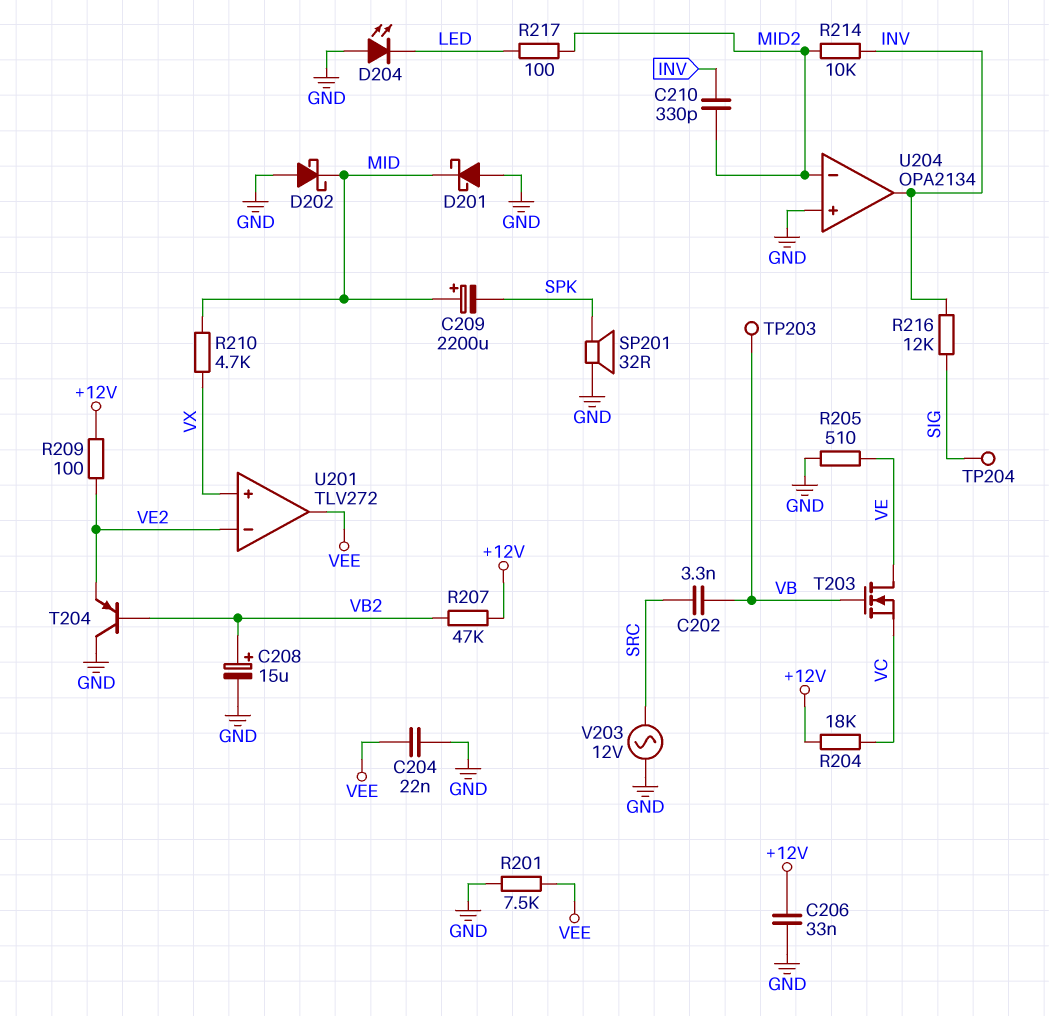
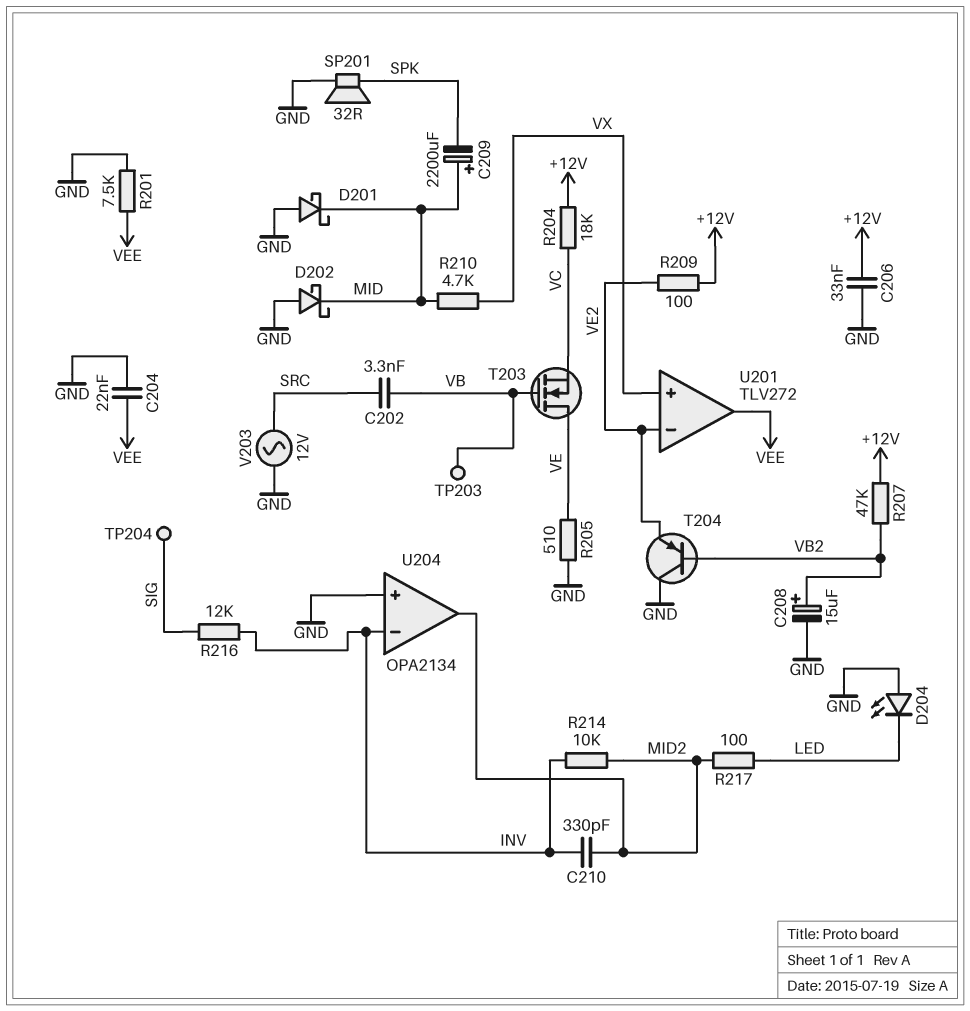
U204 pin in-: MID2 -> INV
U204 pin out: INV -> MID2

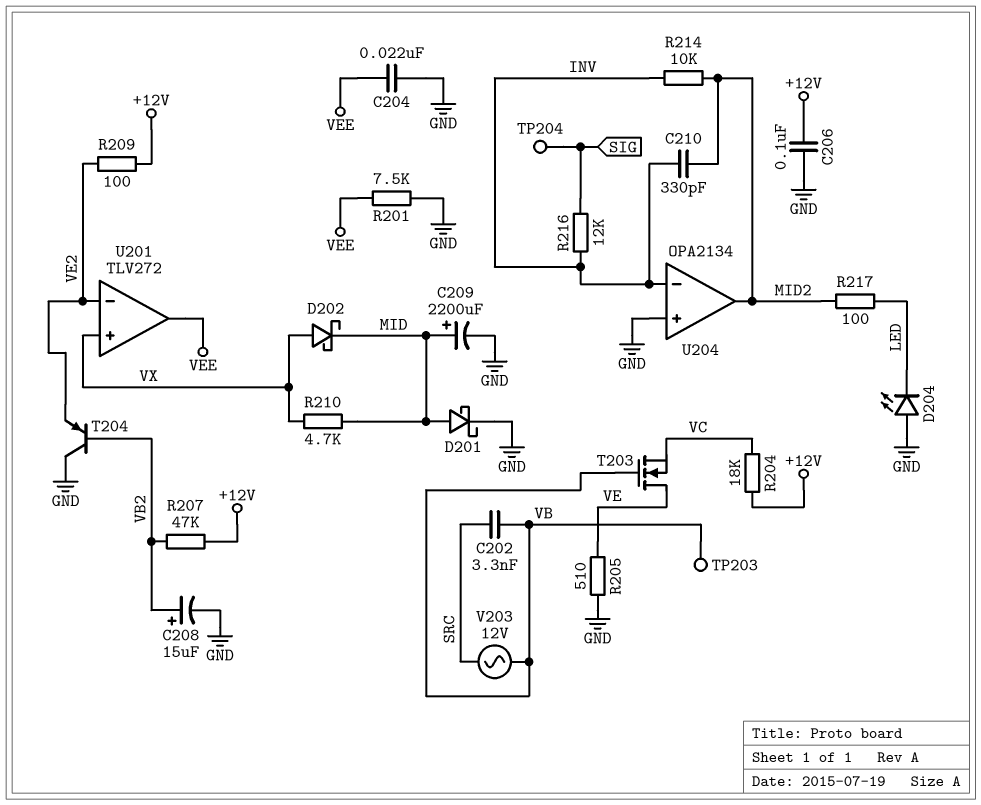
C206: 33nF (+12V, GND) -> 100nF (+12V, GND)
C209: 2200uF (plus MID, minus SPK) -> 2200uF (plus MID, minus GND)
D201: schottky (A GND, K MID) -> schottky (A MID, K GND)
D202: schottky (A GND, K MID) -> schottky (A VX, K MID)
SP201: speaker 32R (GND, SPK) -> none
V203: AC 12V (GND, SRC) -> AC 12V (SRC, VB)

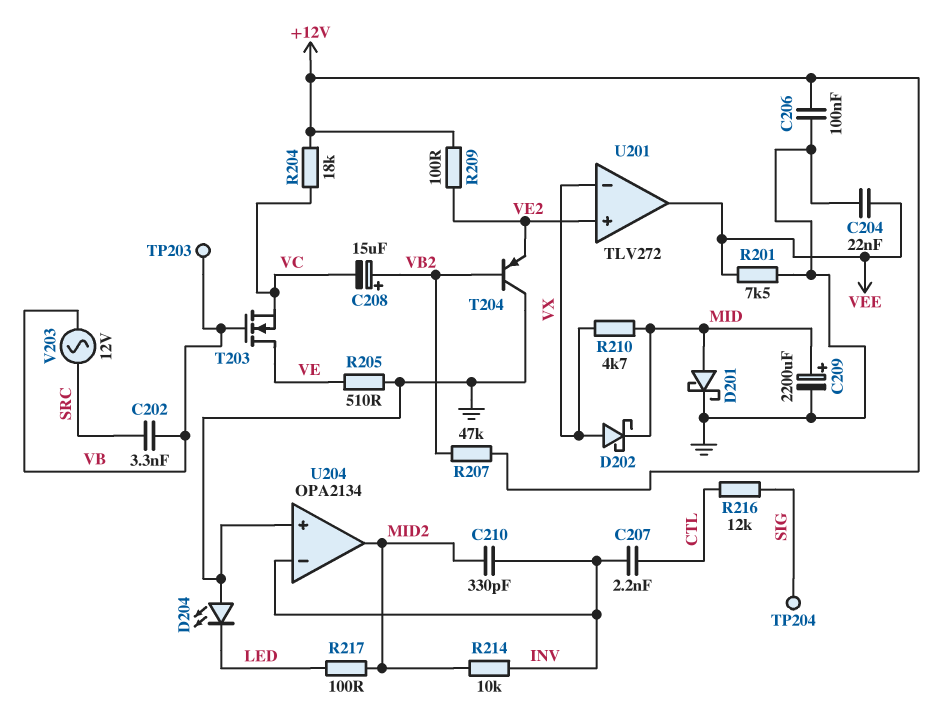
C207: none -> 2.2nF (CTL, INV)
C208: 15uF (plus VB2, minus GND) -> 15uF (plus VB2, minus VC)
R216: 12k (INV, SIG) -> 12k (CTL, SIG)
U201 pin in+: VX -> VE2
U201 pin in-: VE2 -> VX

